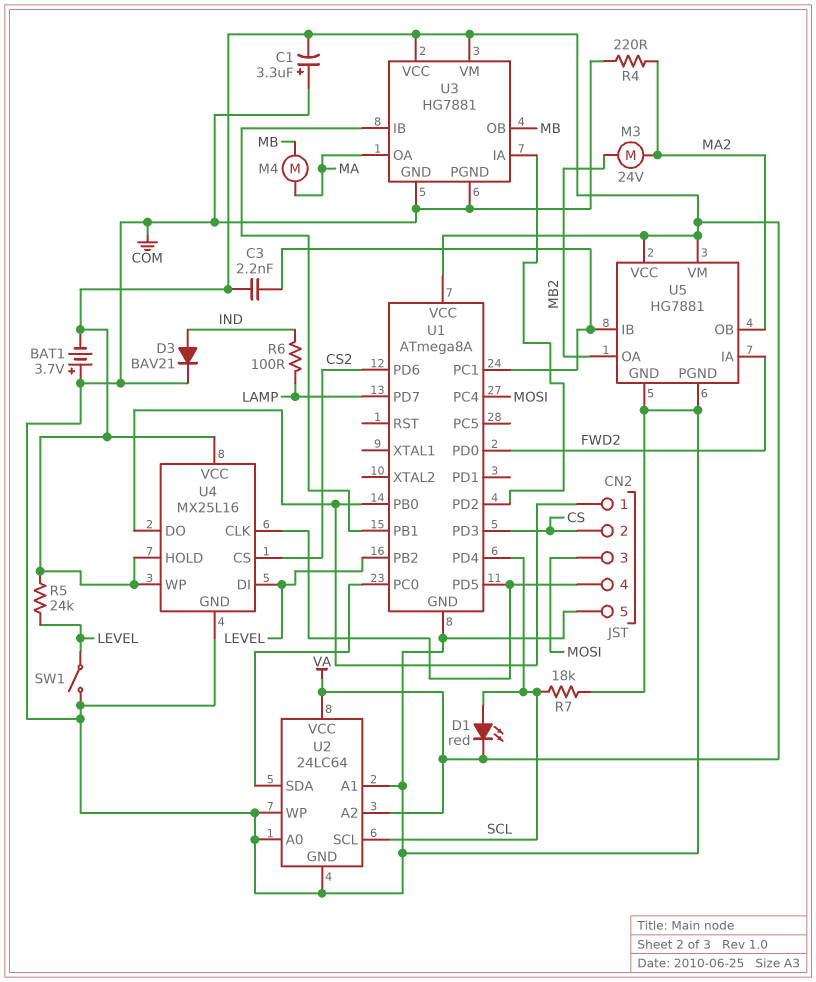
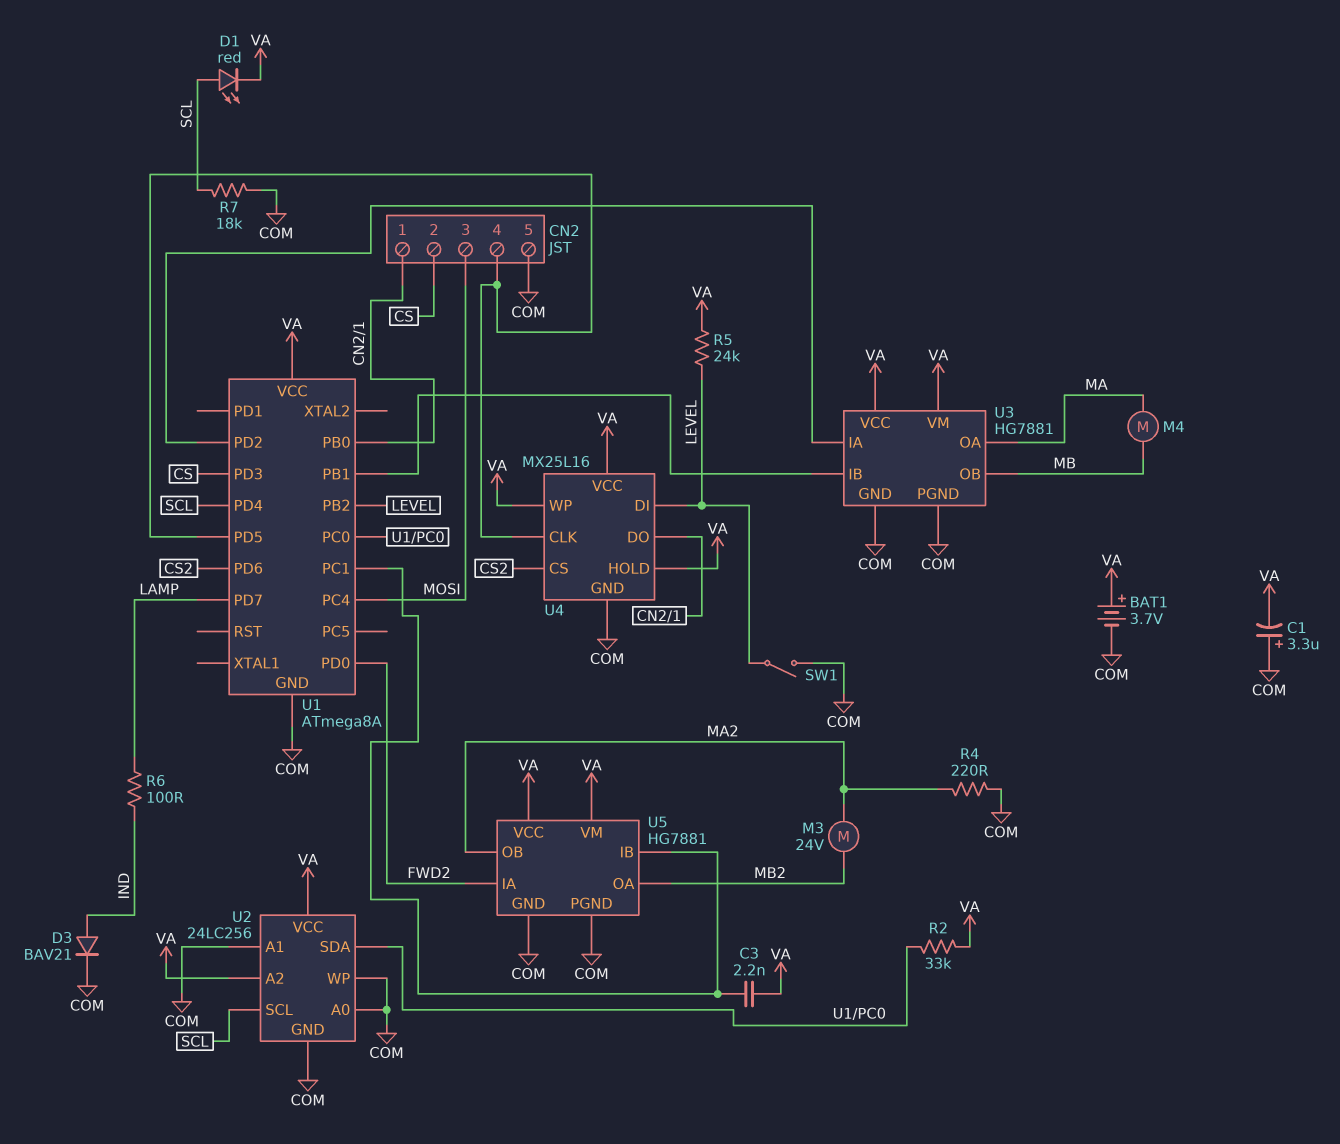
BAT1: 3.7V (plus COM, minus VA) -> 3.7V (plus VA, minus COM)
R2: none -> 33k (U1/PC0, VA)
U2: 24LC64 -> 24LC256

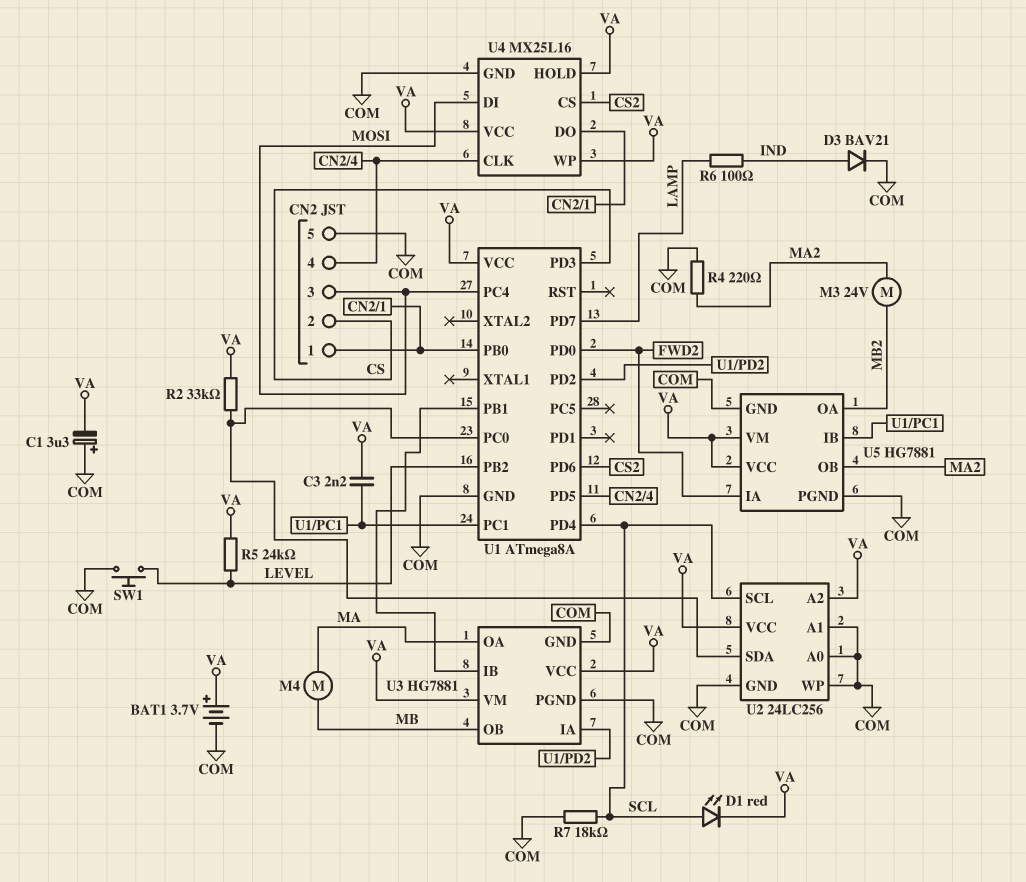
SW1: switch (COM, LEVEL) -> button (COM, LEVEL)
U4 pin DI: LEVEL -> MOSI

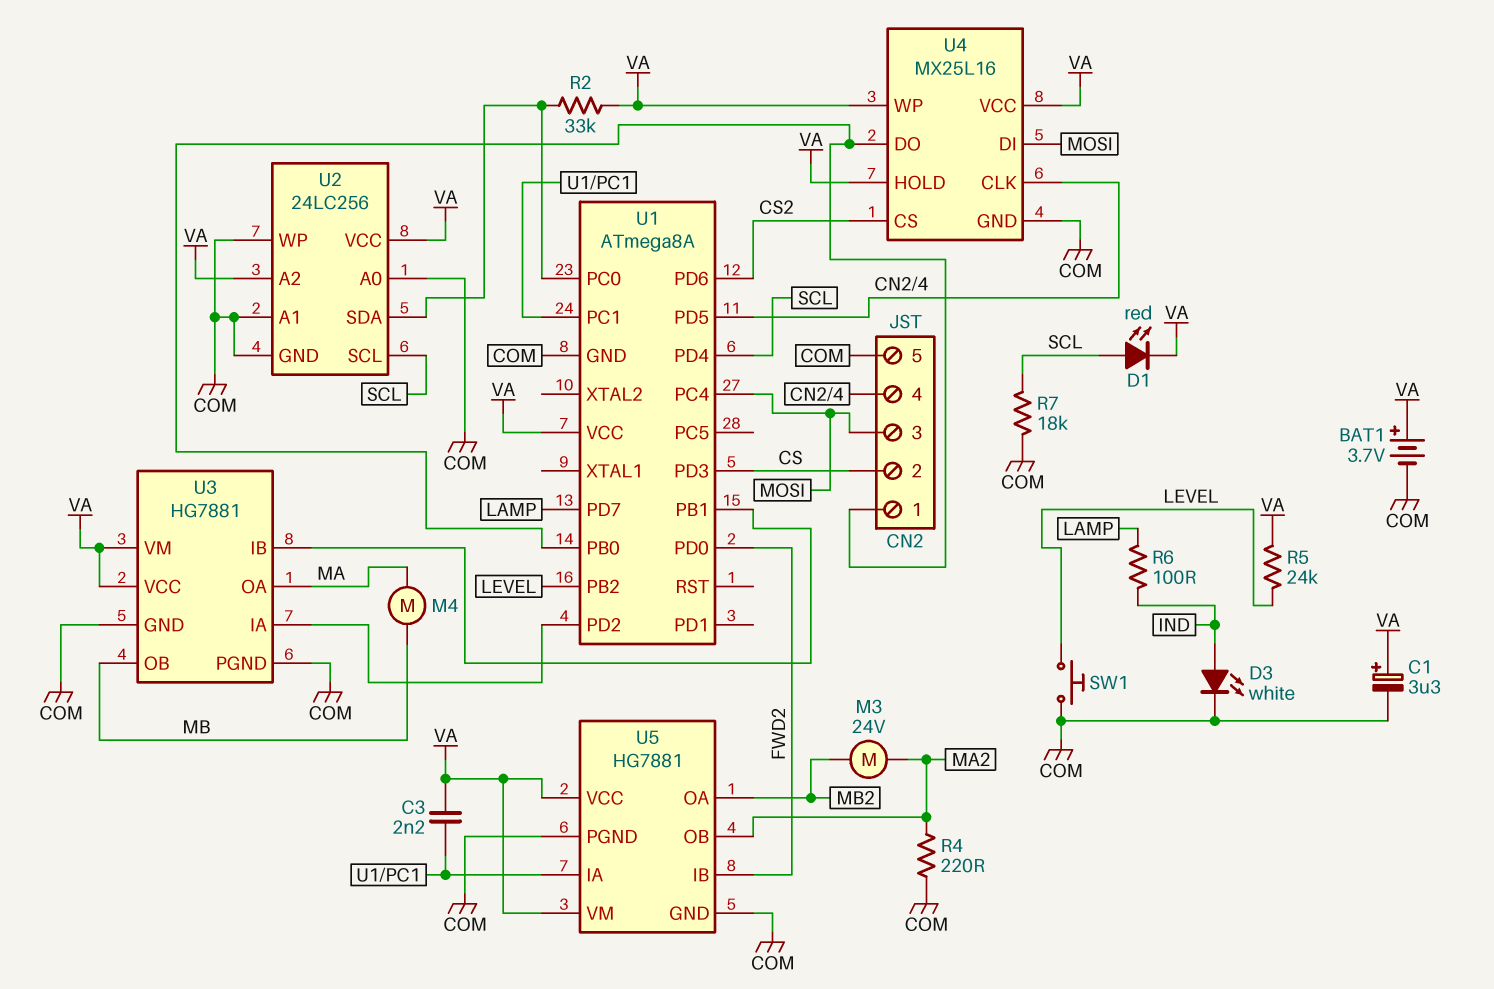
C1: 3.3uF (plus COM, minus VA) -> 3.3uF (plus VA, minus COM)
D3: diode BAV21 (A IND, K COM) -> LED white (A IND, K COM)
U5 pin IA: FWD2 -> U1/PC1
U5 pin IB: U1/PC1 -> FWD2

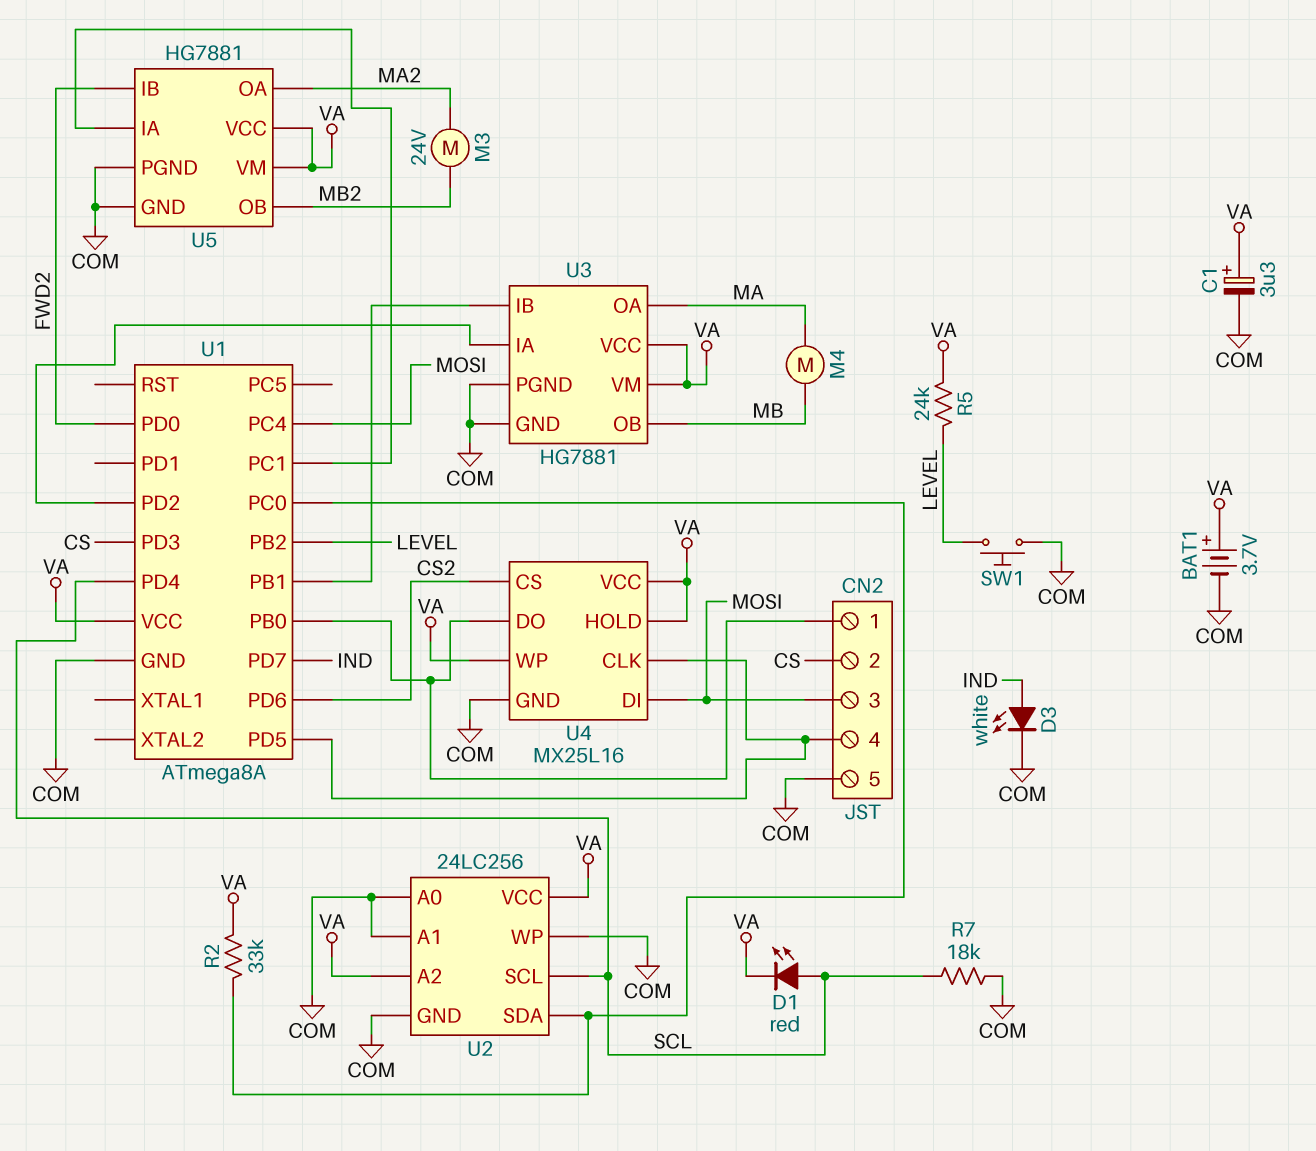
C3: 2.2nF (U1/PC1, VA) -> none
R4: 220 (COM, MA2) -> none
R6: 100 (IND, LAMP) -> none
U1 pin PD7: LAMP -> IND
U5 pin OA: MB2 -> MA2
U5 pin OB: MA2 -> MB2

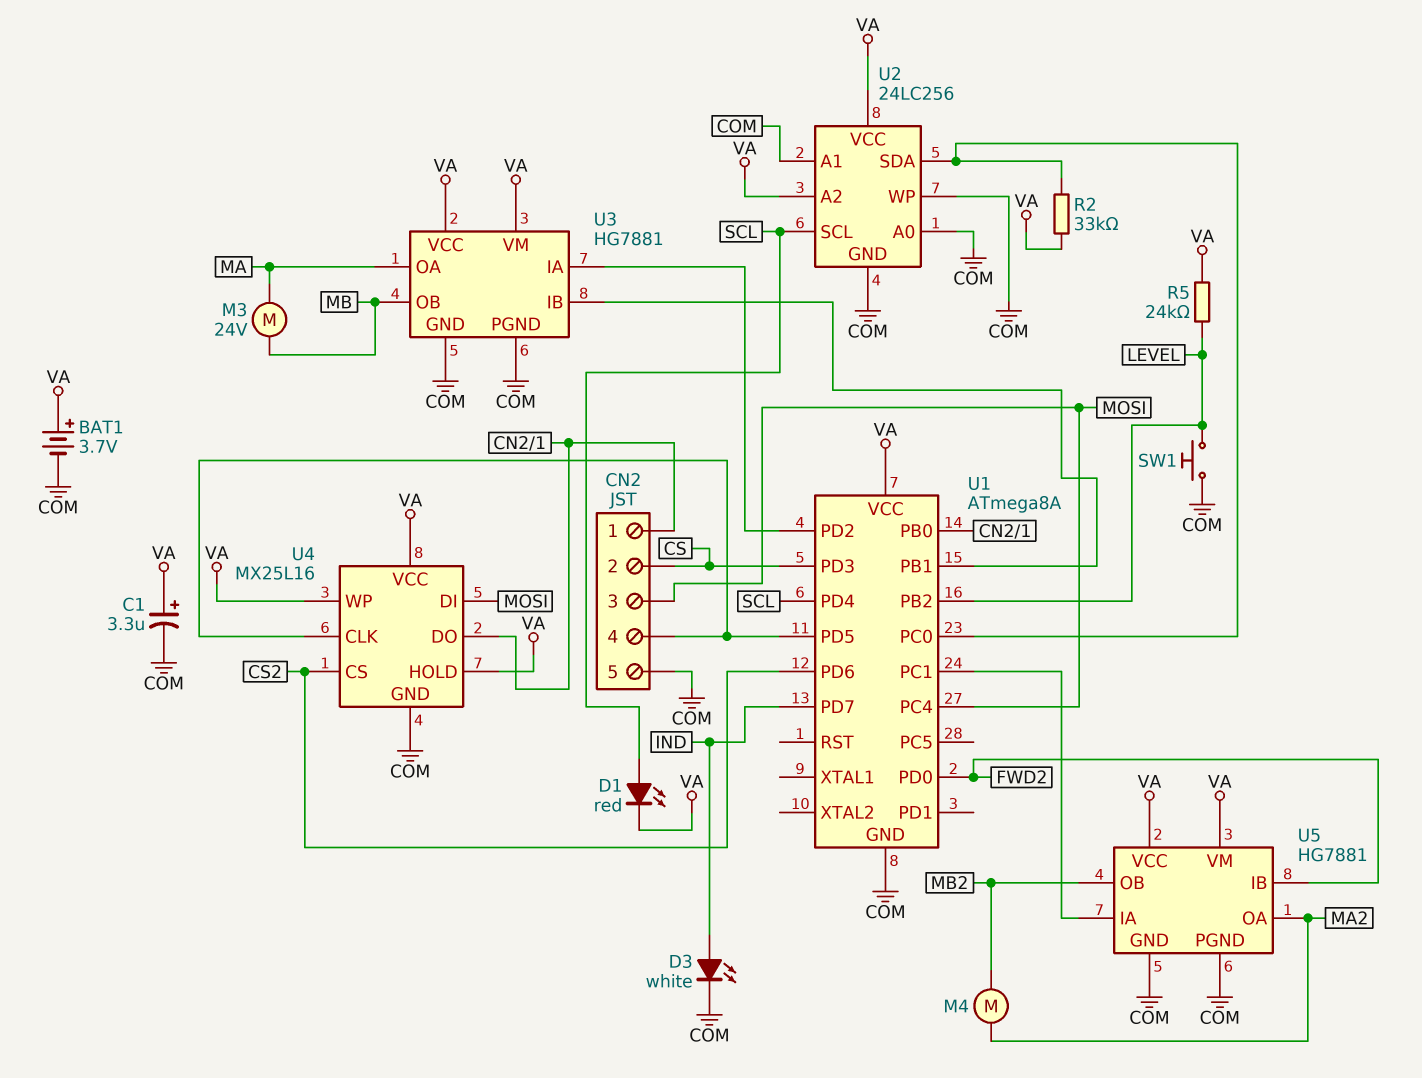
M3: motor 24V (MA2, MB2) -> motor 24V (MA, MB)
M4: motor (MA, MB) -> motor (MA2, MB2)
R7: 18k (COM, SCL) -> none

